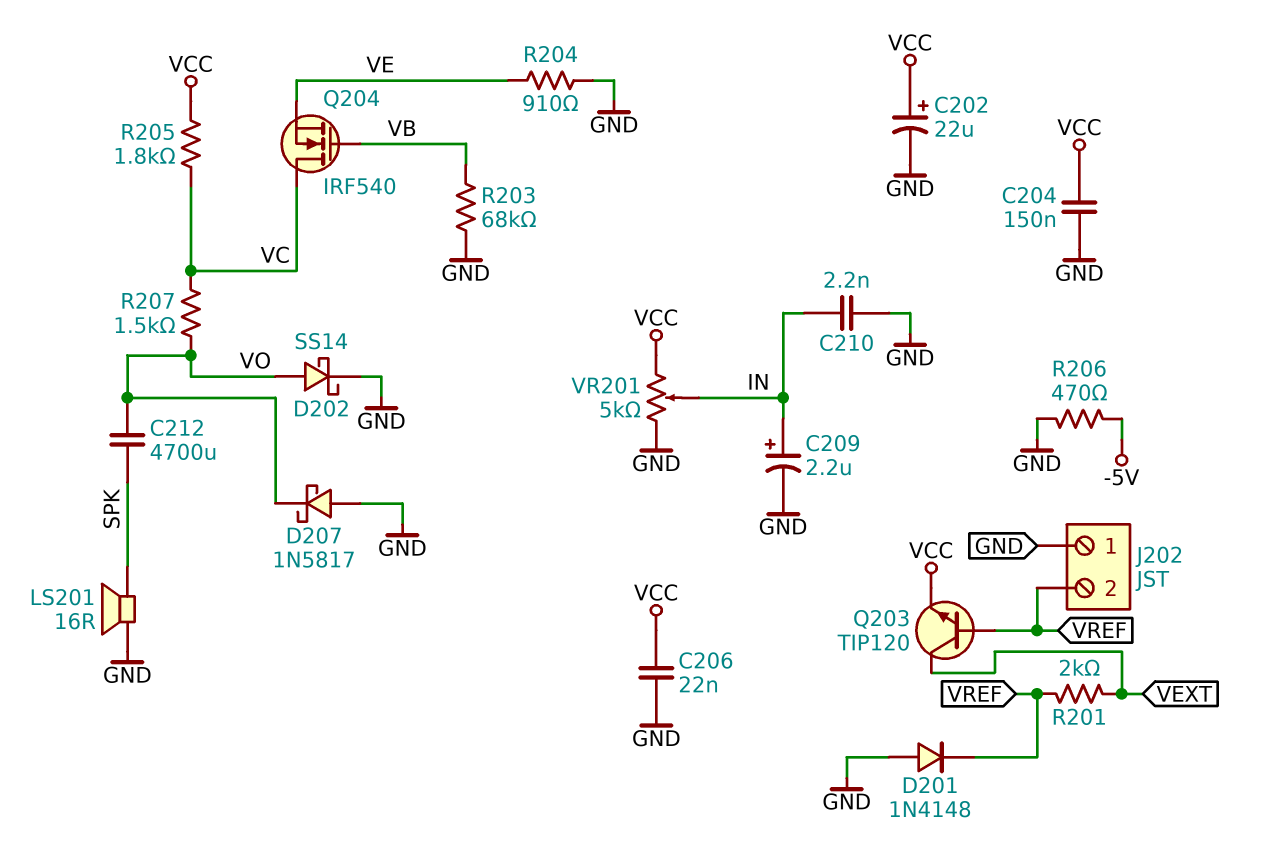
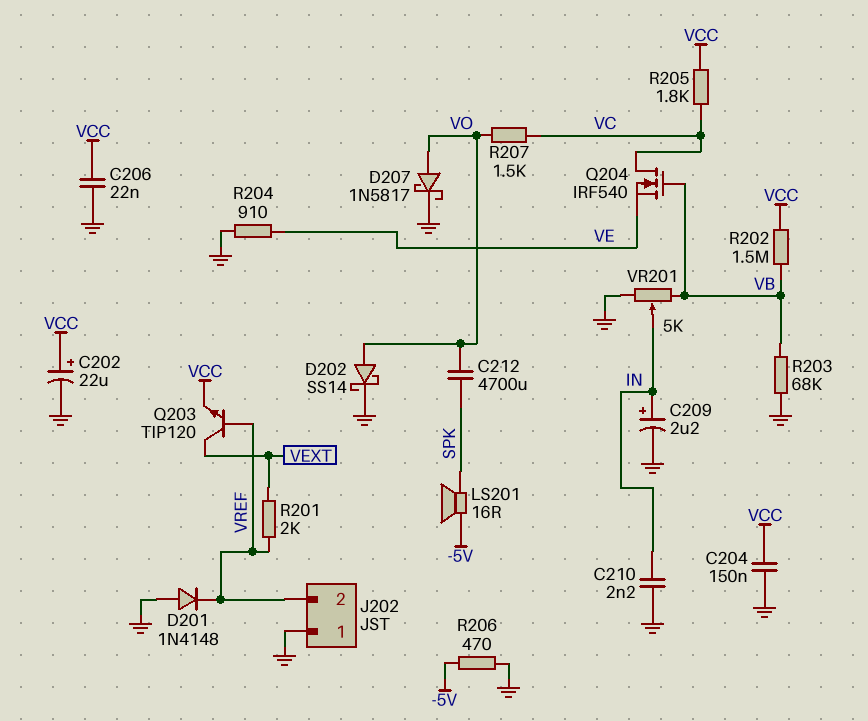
D207: schottky 1N5817 (A GND, K VO) -> schottky 1N5817 (A VO, K GND)
LS201: speaker 16R (GND, SPK) -> speaker 16R (-5V, SPK)
R202: none -> 1.5M (VB, VCC)
VR201: 5k (GND, VCC, wiper IN) -> 5k (GND, VB, wiper IN)

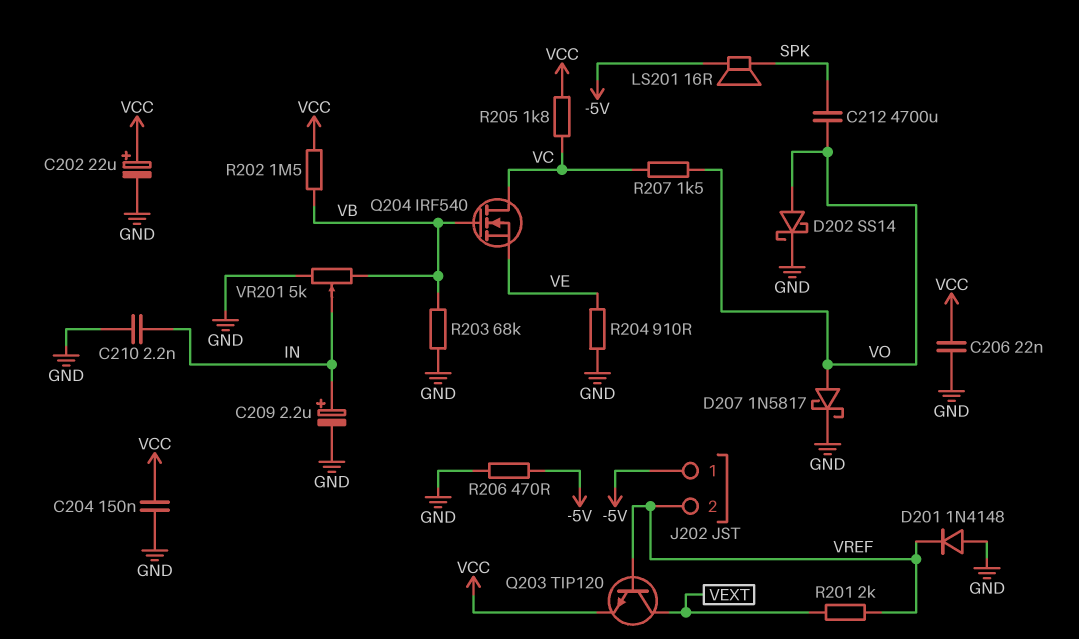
J202 pin 1: GND -> -5V

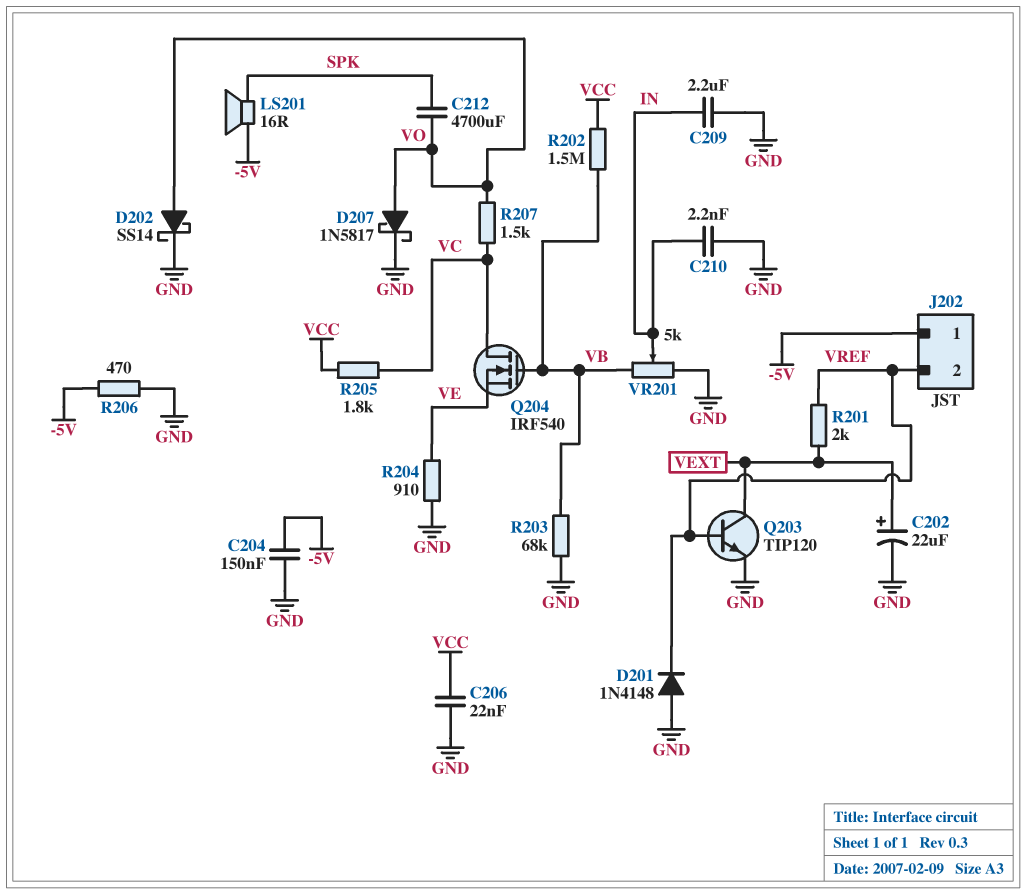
C202: 22uF (plus VCC, minus GND) -> 22uF (plus VEXT, minus GND)
C204: 150nF (GND, VCC) -> 150nF (-5V, GND)
C209: 2.2uF (plus IN, minus GND) -> 2.2uF (GND, IN)
Q203: NPN TIP120 (B VREF, C VEXT, E VCC) -> NPN TIP120 (B VREF, C VEXT, E GND)

